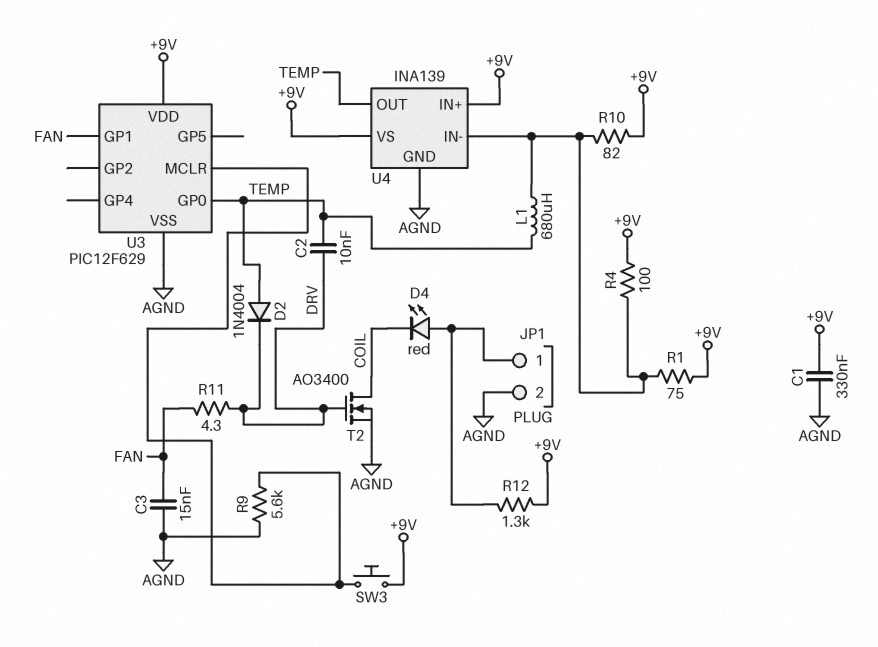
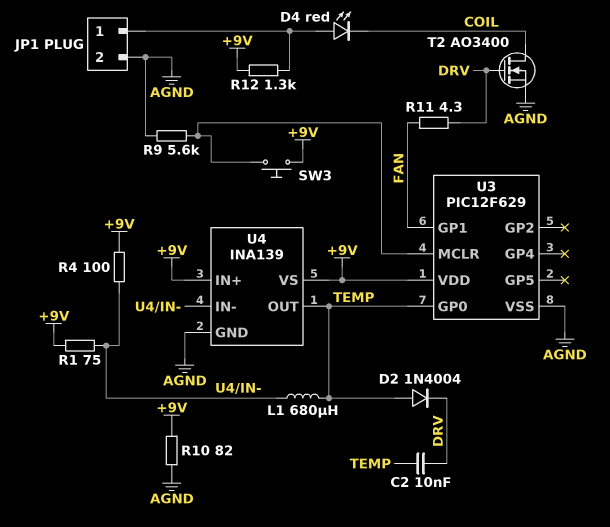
C1: 330nF (+9V, AGND) -> none
C3: 15nF (AGND, FAN) -> none
R10: 82 (+9V, U4/IN-) -> 82 (+9V, AGND)

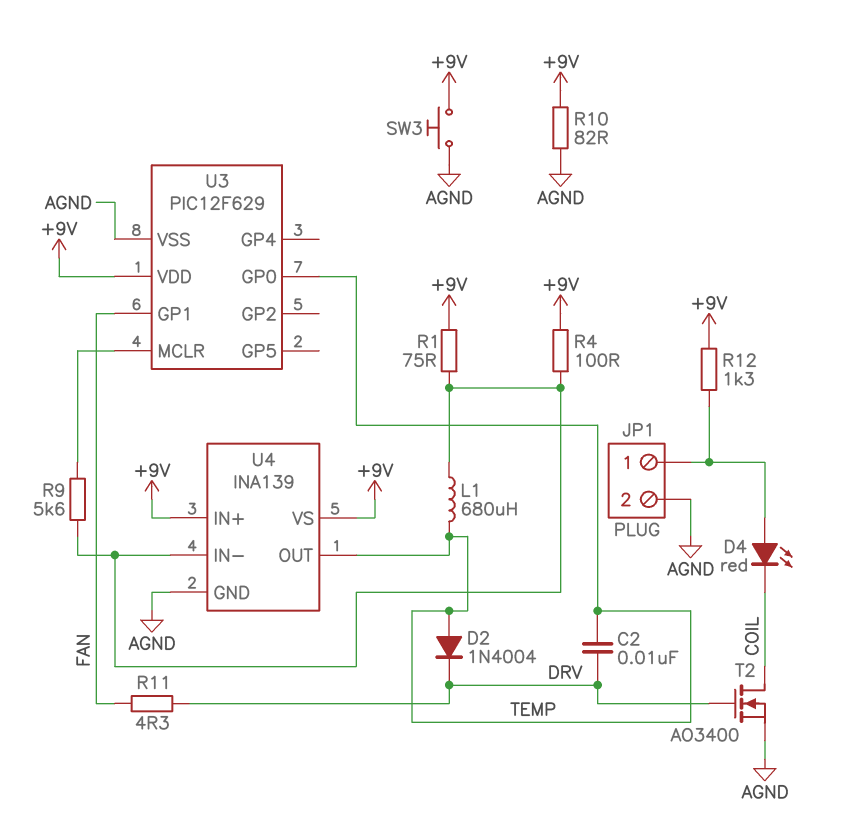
R9: 5.6k (AGND, U3/MCLR) -> 5.6k (U3/MCLR, U4/IN-)
SW3: button (+9V, U3/MCLR) -> button (+9V, AGND)

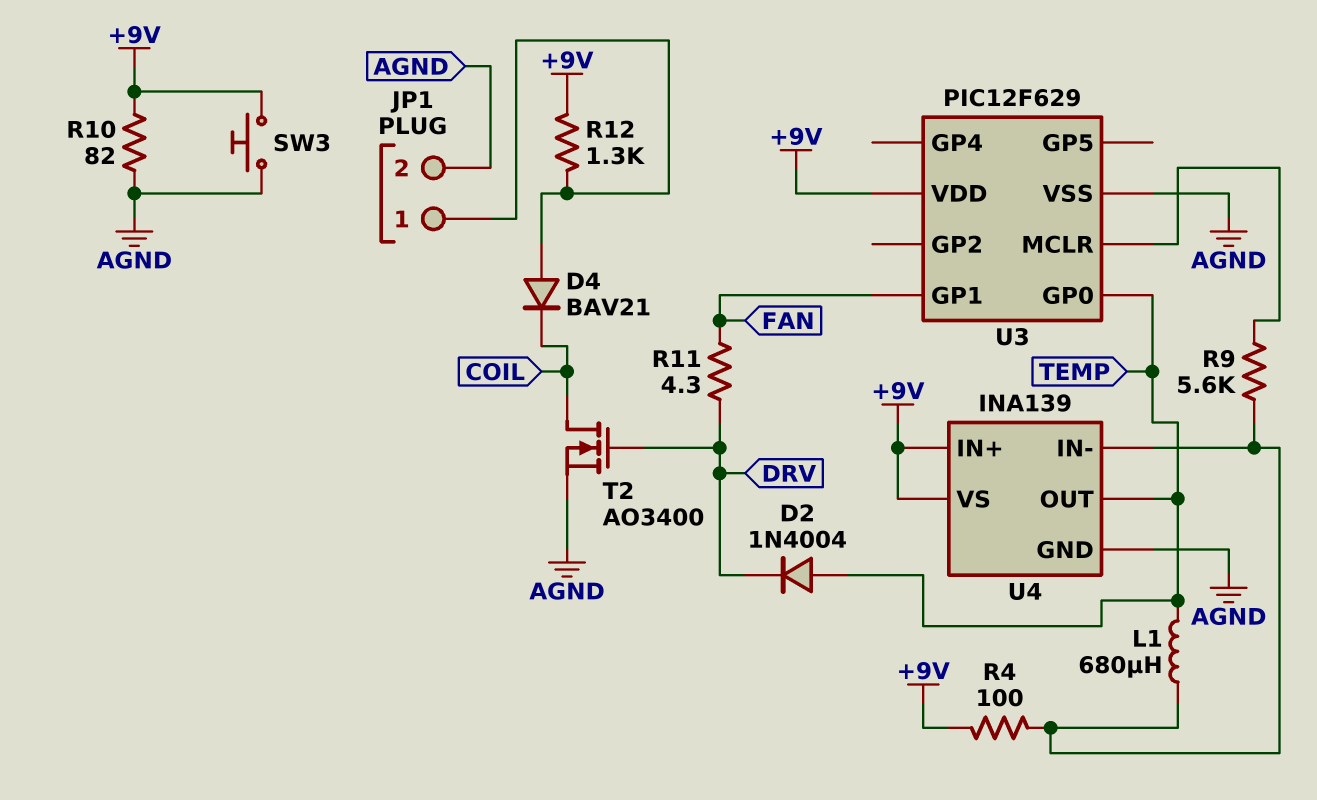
C2: 10nF (DRV, TEMP) -> none
D4: LED red (A JP1/1, K COIL) -> diode BAV21 (A JP1/1, K COIL)
R1: 75 (+9V, U4/IN-) -> none

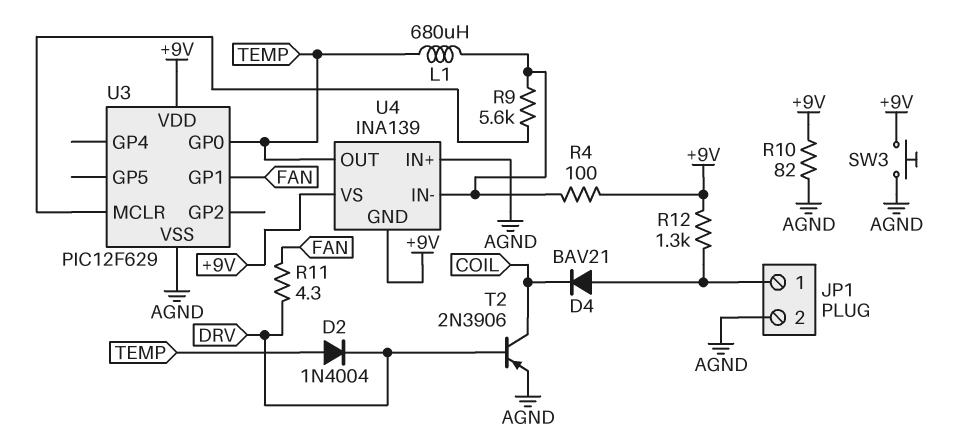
T2: NMOS AO3400 (G DRV, D COIL, S AGND) -> PNP 2N3906 (B DRV, C COIL, E AGND)
U4 pin GND: AGND -> +9V
U4 pin IN+: +9V -> AGND

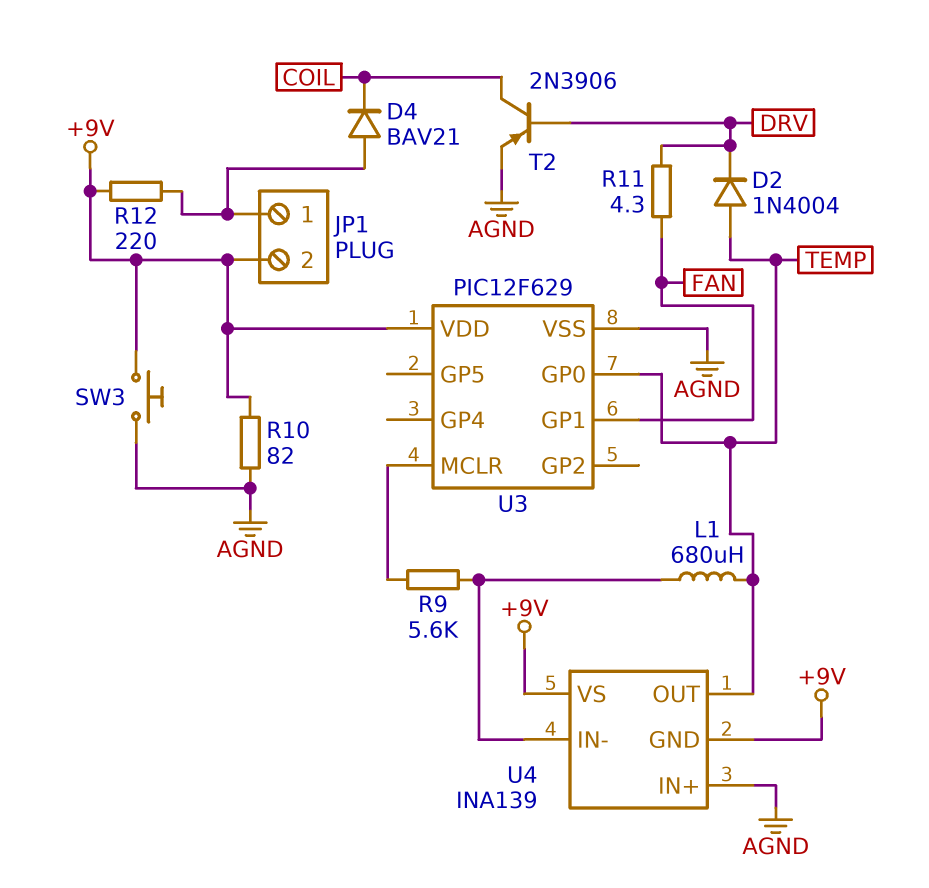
JP1 pin 2: AGND -> +9V
R4: 100 (+9V, U4/IN-) -> none
R12: 1.3k (+9V, JP1/1) -> 220 (+9V, JP1/1)

